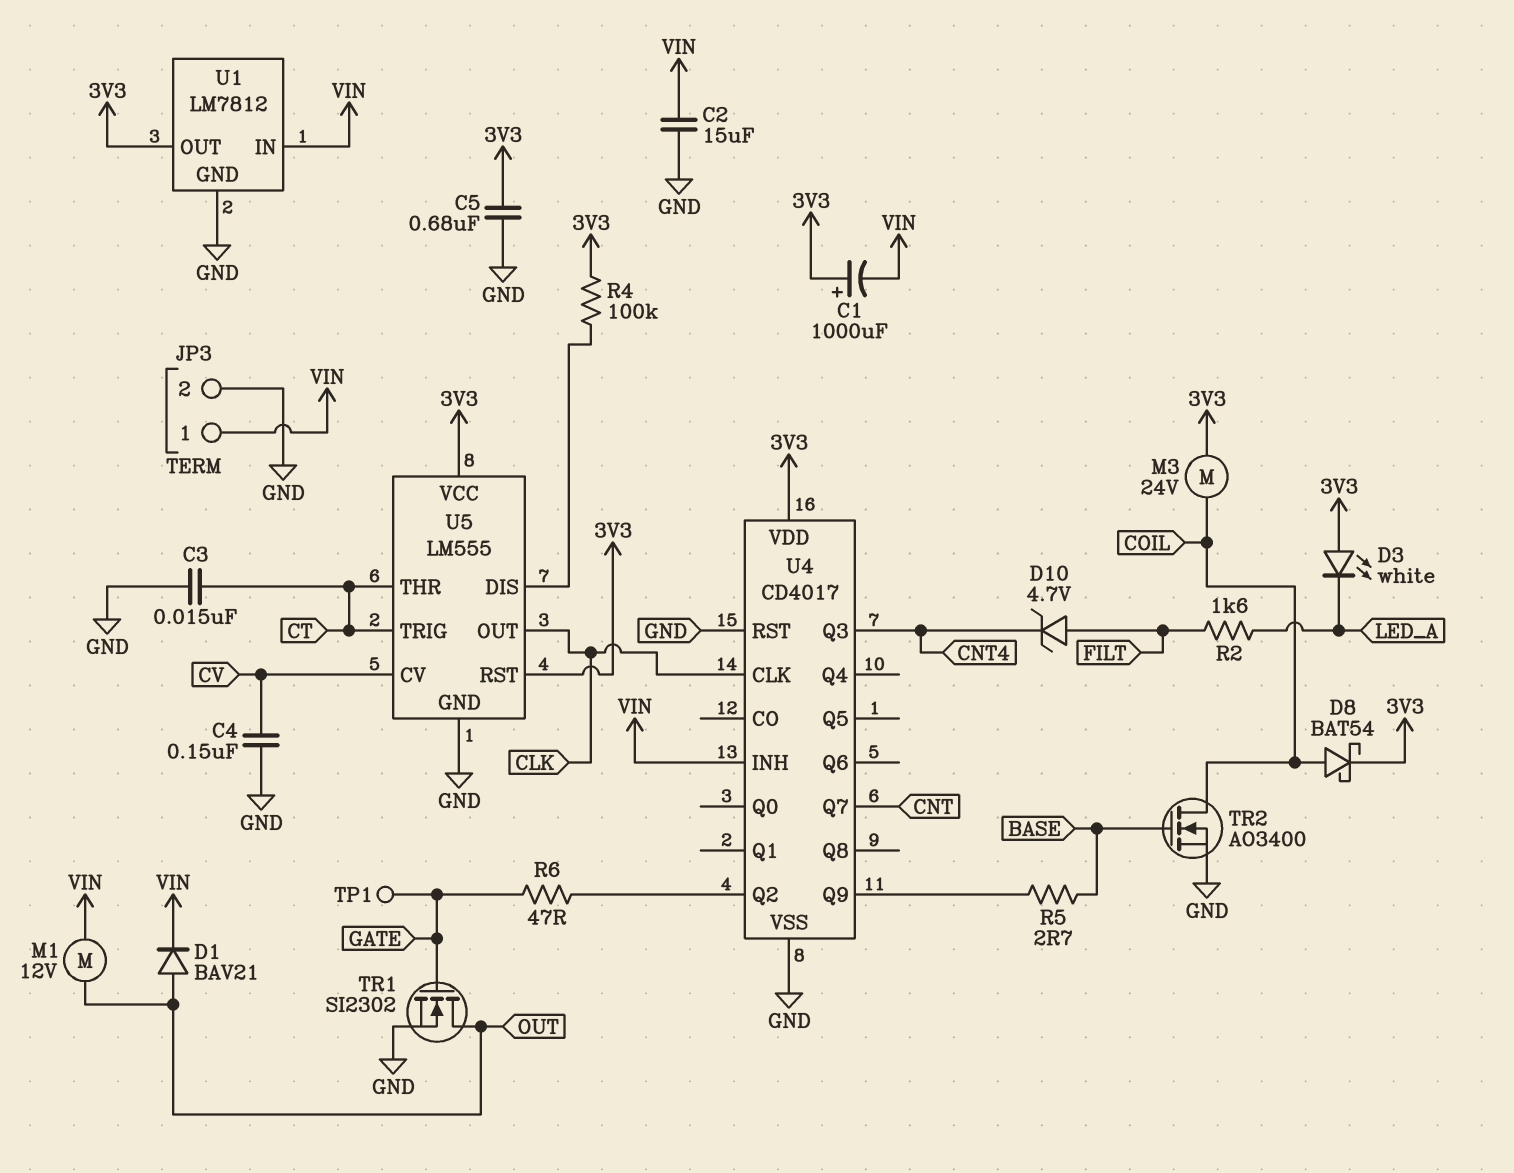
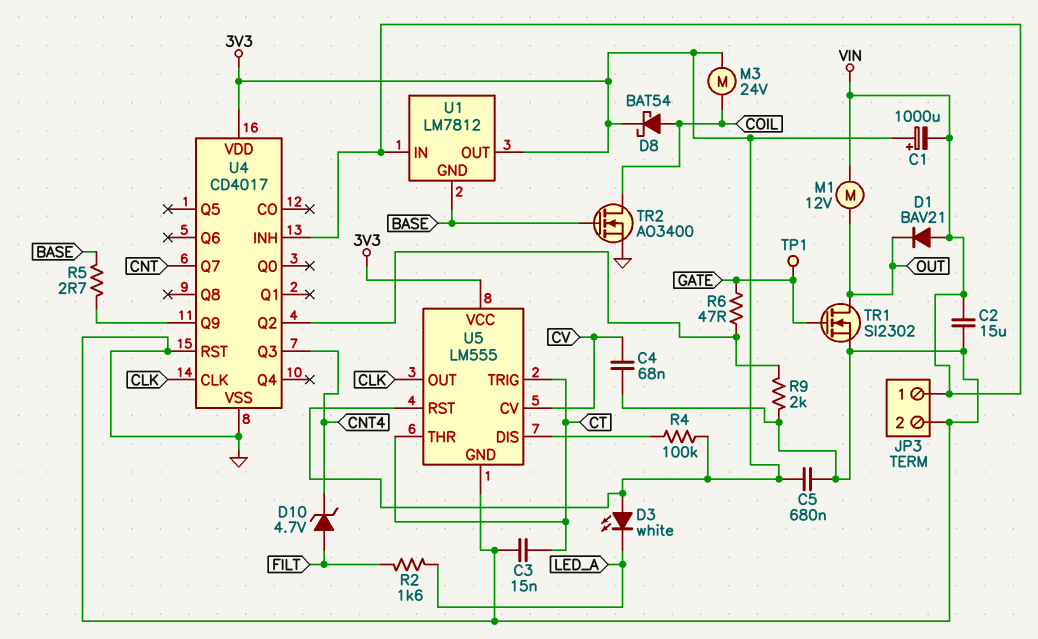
C4: 150nF (CV, GND) -> 68nF (CV, GND)
D1: diode BAV21 (A OUT, K VIN) -> diode BAV21 (A VIN, K OUT)
R9: none -> 2k (GND, U4/Q2)
U1 pin GND: GND -> BASE

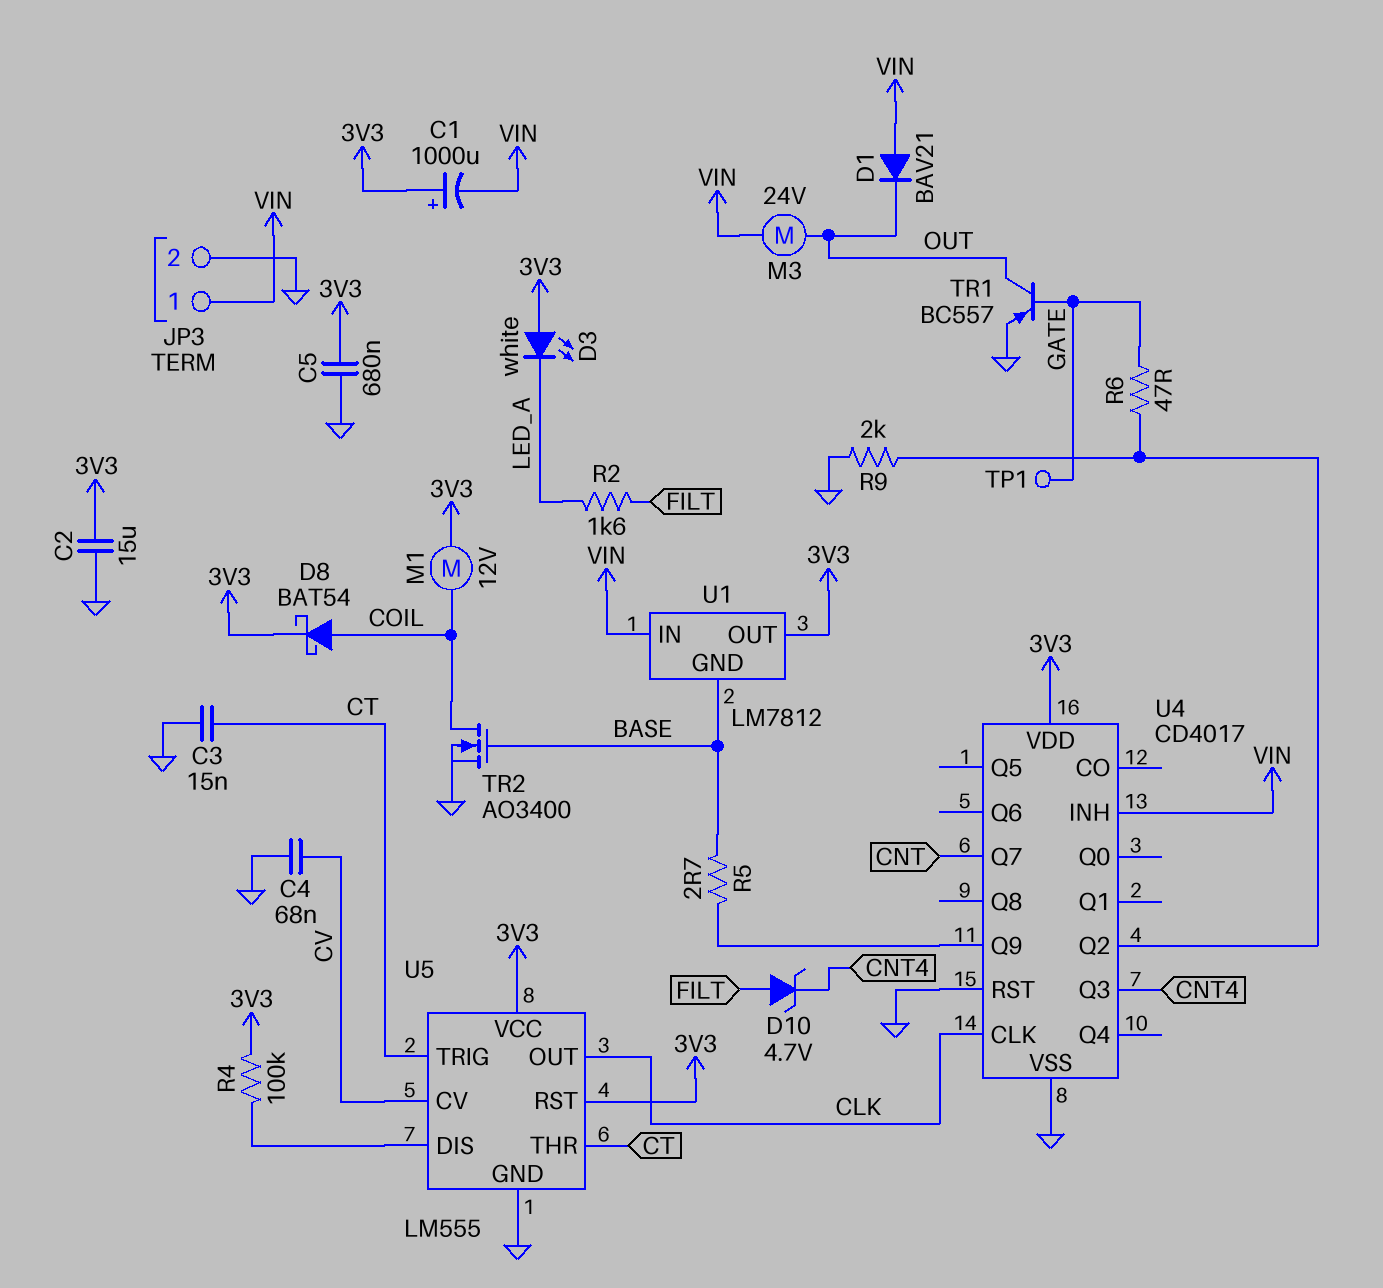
C2: 15uF (GND, VIN) -> 15uF (3V3, GND)
M1: motor 12V (OUT, VIN) -> motor 12V (3V3, COIL)
M3: motor 24V (3V3, COIL) -> motor 24V (OUT, VIN)
TR1: NMOS SI2302 (G GATE, D OUT, S GND) -> PNP BC557 (B GATE, C OUT, E GND)

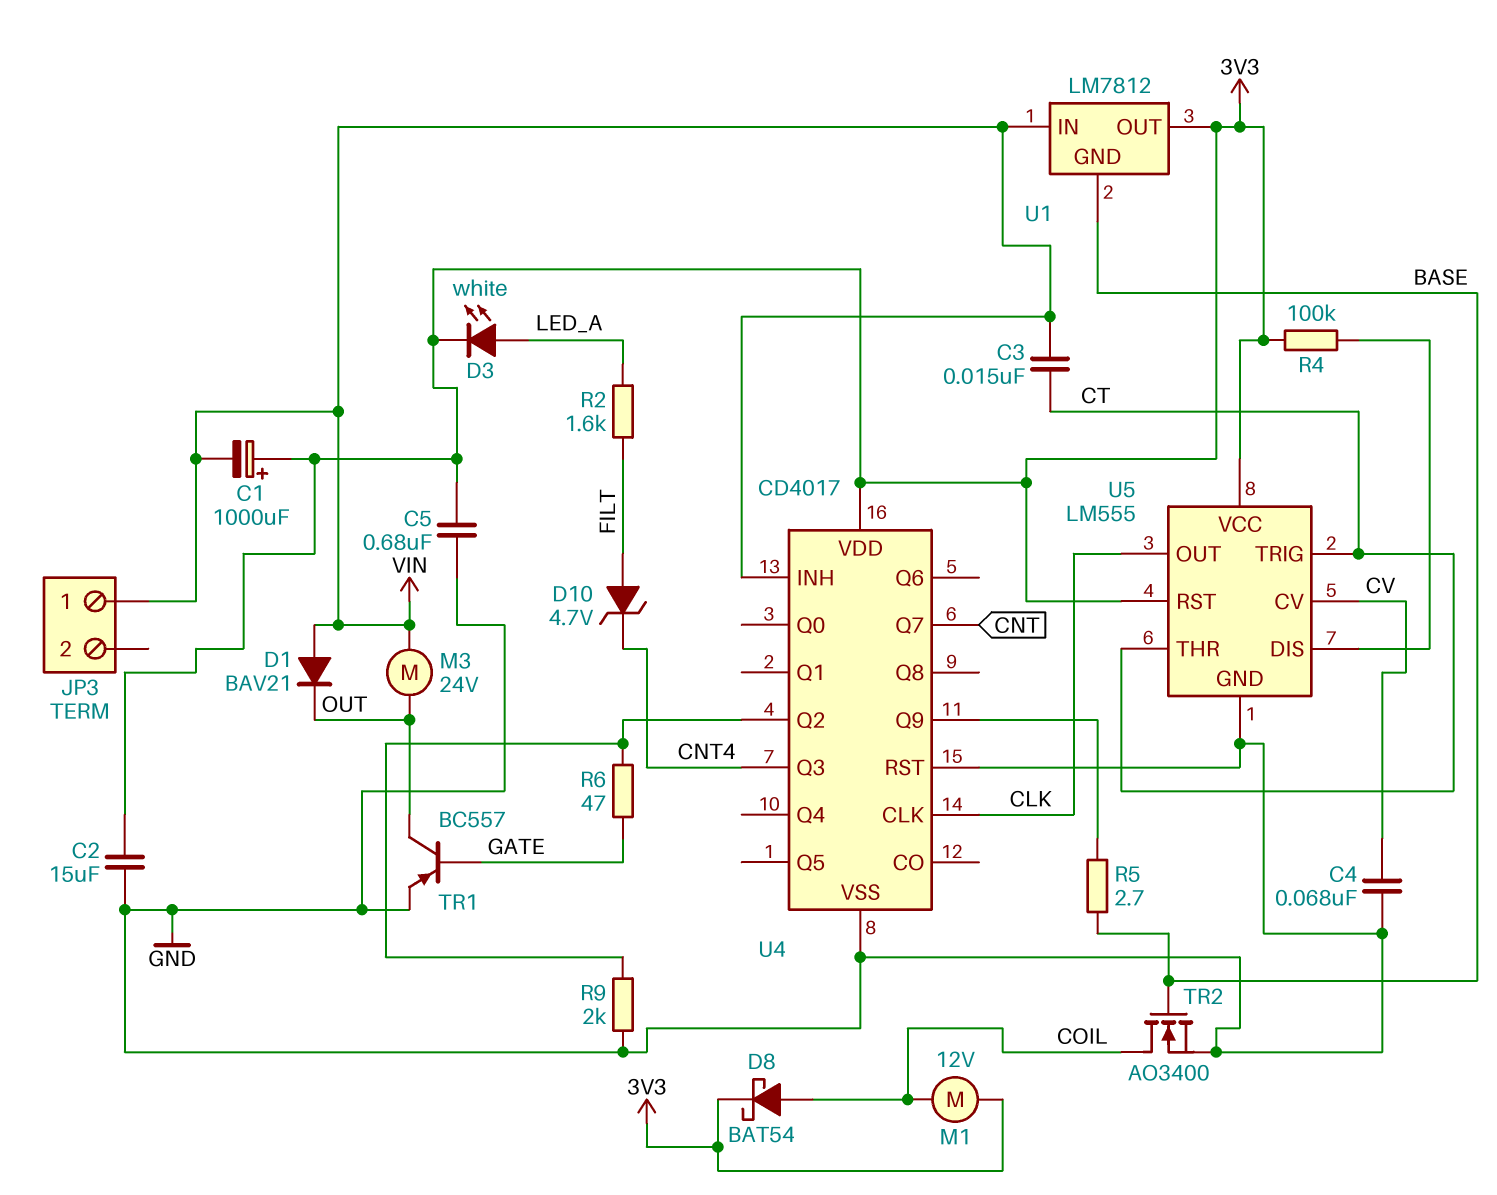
C3: 15nF (CT, GND) -> 15nF (CT, VIN)
D3: LED white (A 3V3, K LED_A) -> LED white (A LED_A, K 3V3)
JP3 pin 2: GND -> none
TP1: test point (GATE) -> none

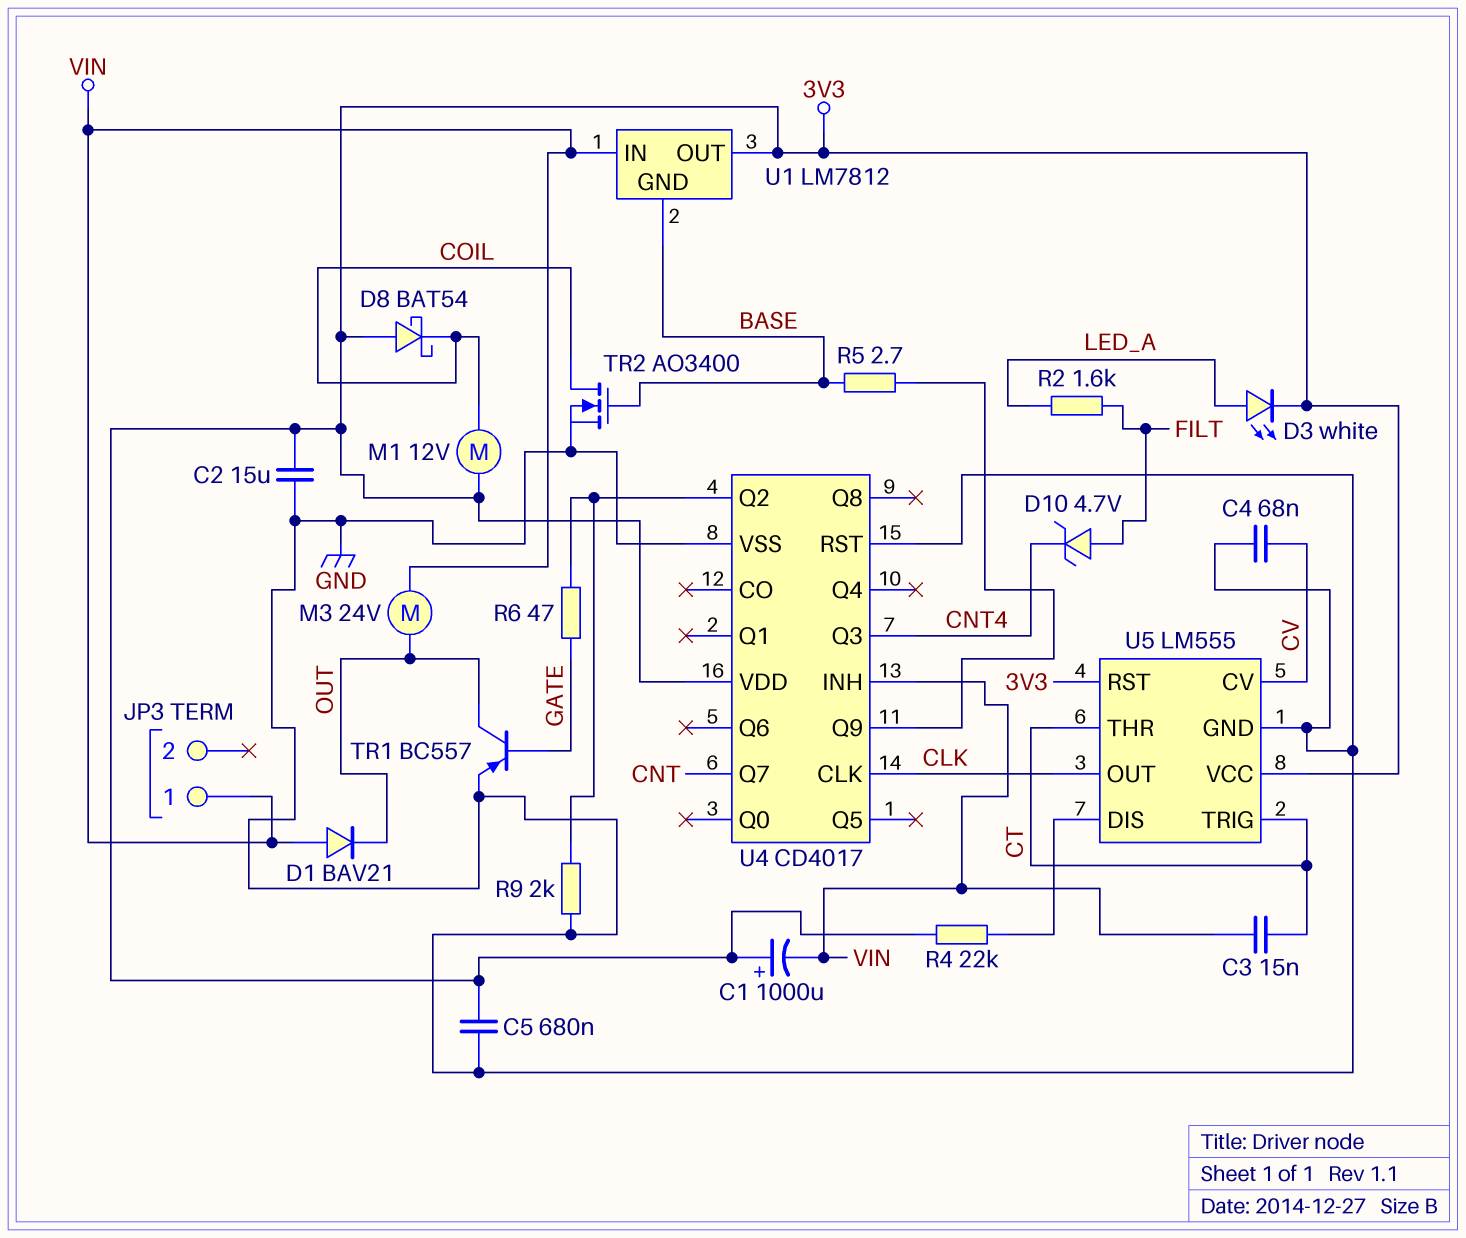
D8: schottky BAT54 (A COIL, K 3V3) -> schottky BAT54 (A 3V3, K COIL)
R4: 100k (3V3, U5/DIS) -> 22k (3V3, U5/DIS)

